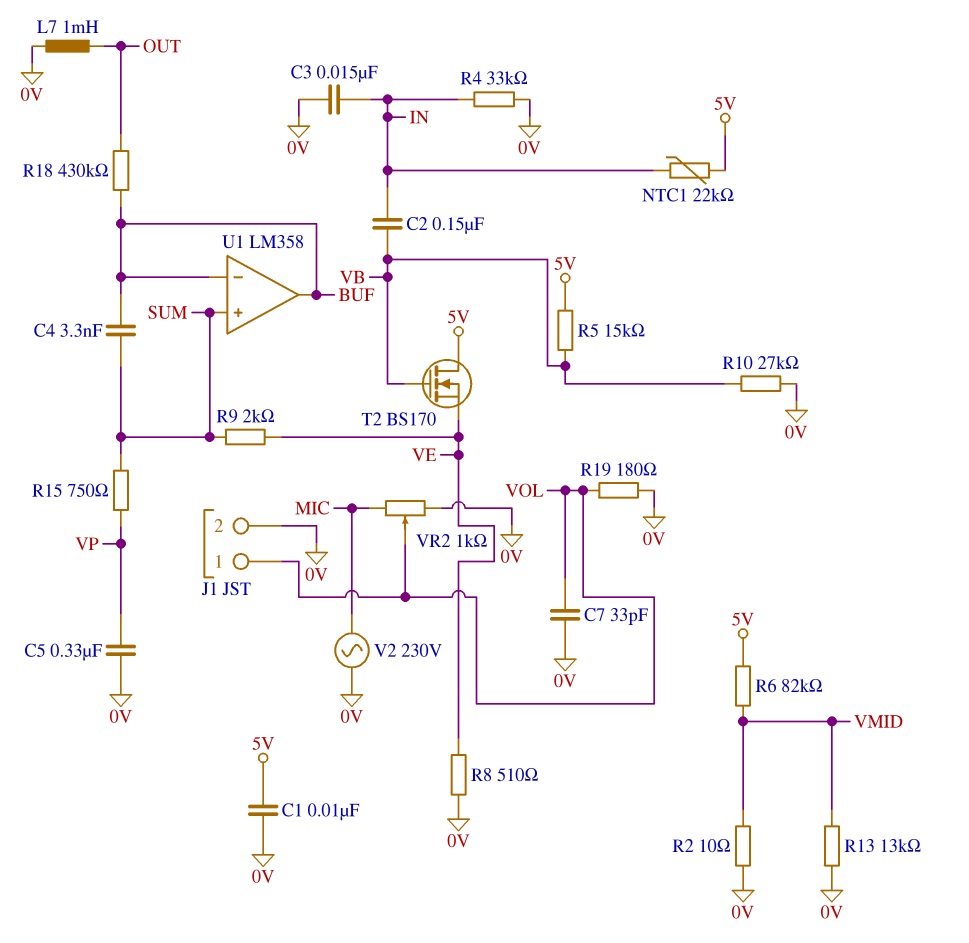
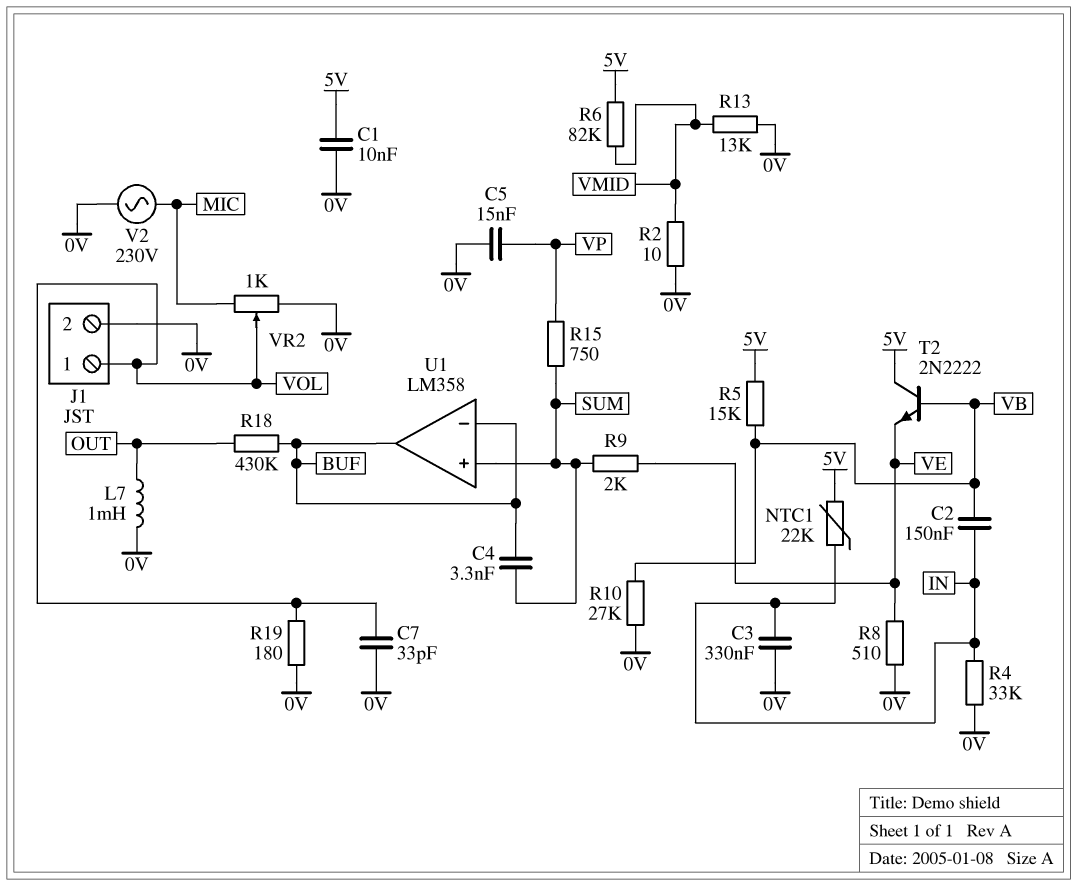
C3: 15nF (0V, IN) -> 330nF (0V, IN)
C5: 330nF (0V, VP) -> 15nF (0V, VP)
T2: NMOS BS170 (G VB, D 5V, S VE) -> NPN 2N2222 (B VB, C 5V, E VE)

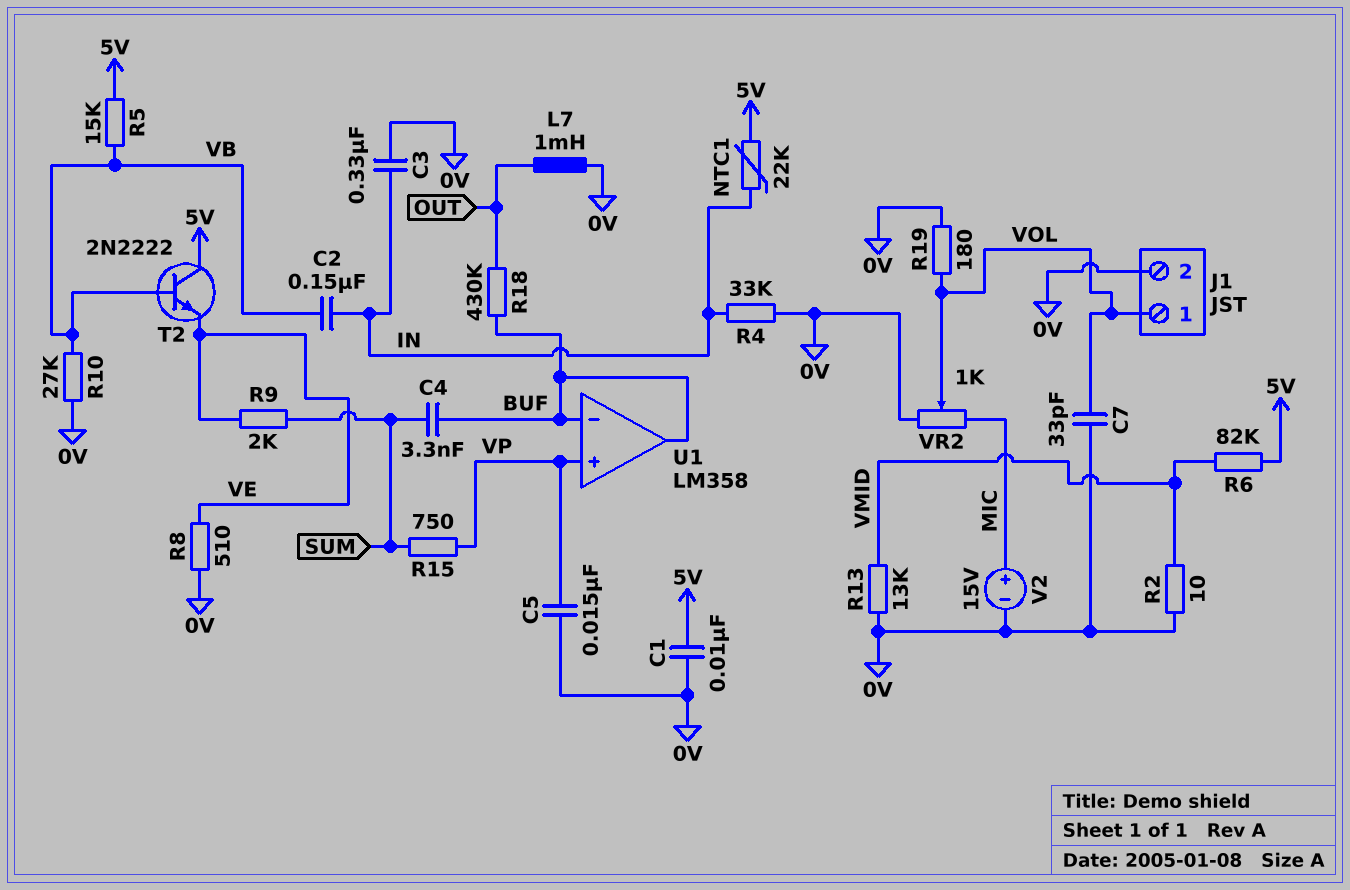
U1 pin in+: SUM -> VP
V2: AC 230V (0V, MIC) -> 15V (plus MIC, minus 0V)

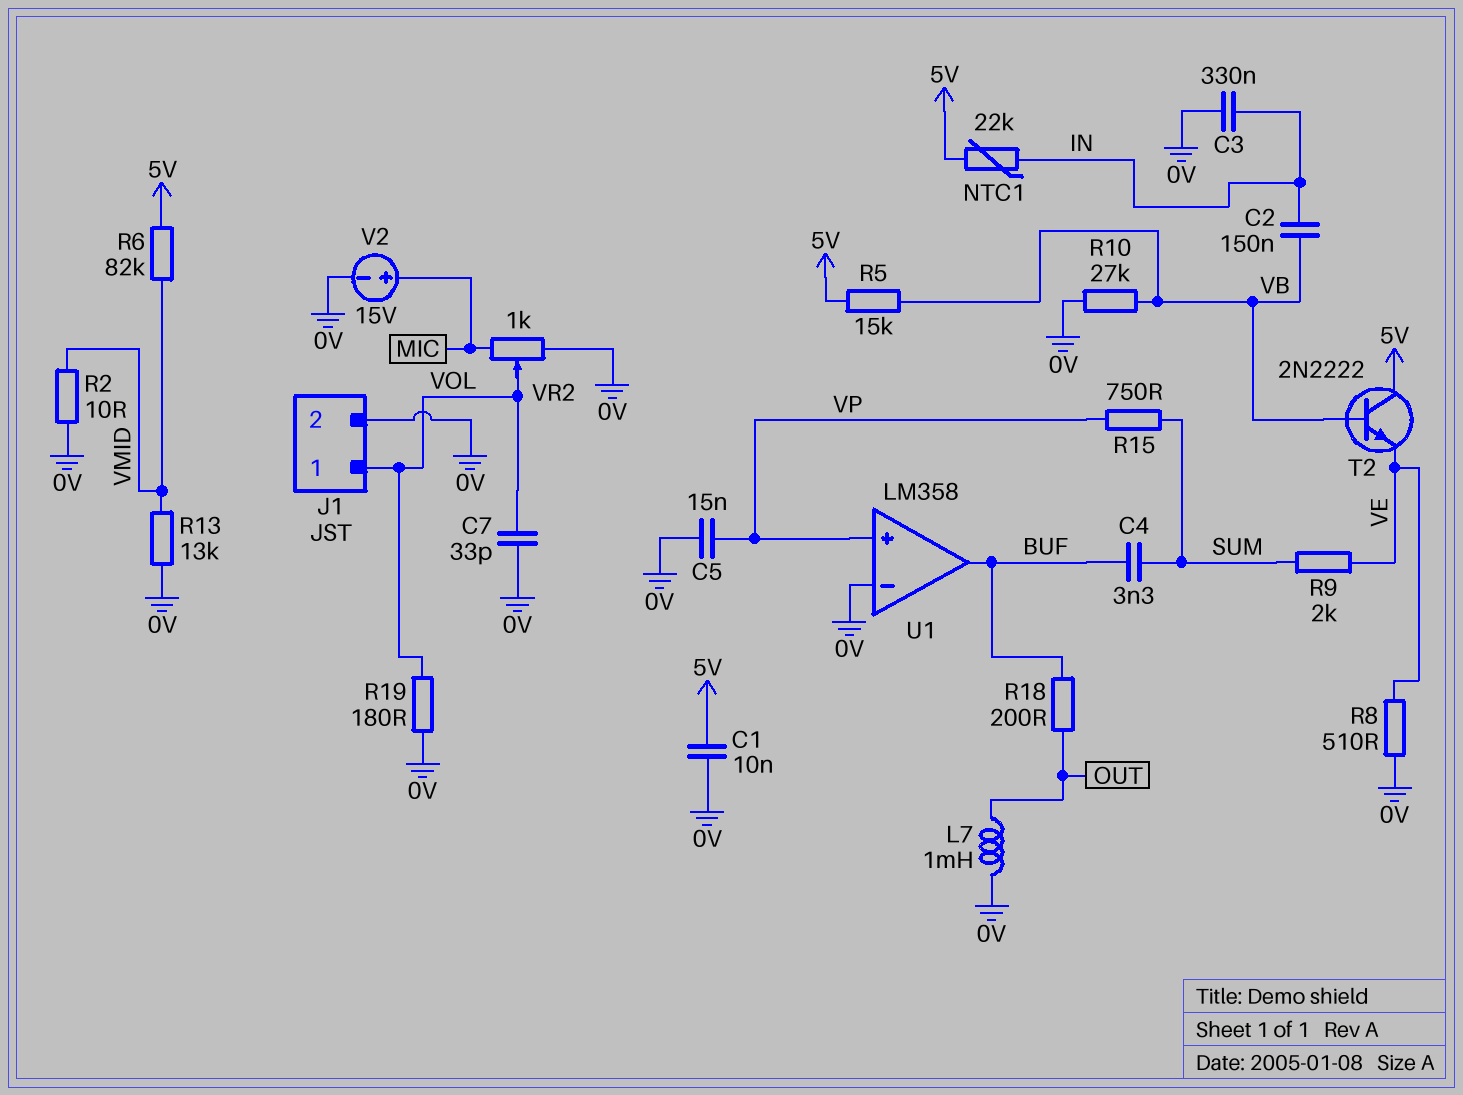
R4: 33k (0V, IN) -> none
R18: 430k (BUF, OUT) -> 200 (BUF, OUT)
U1 pin in-: BUF -> 0V

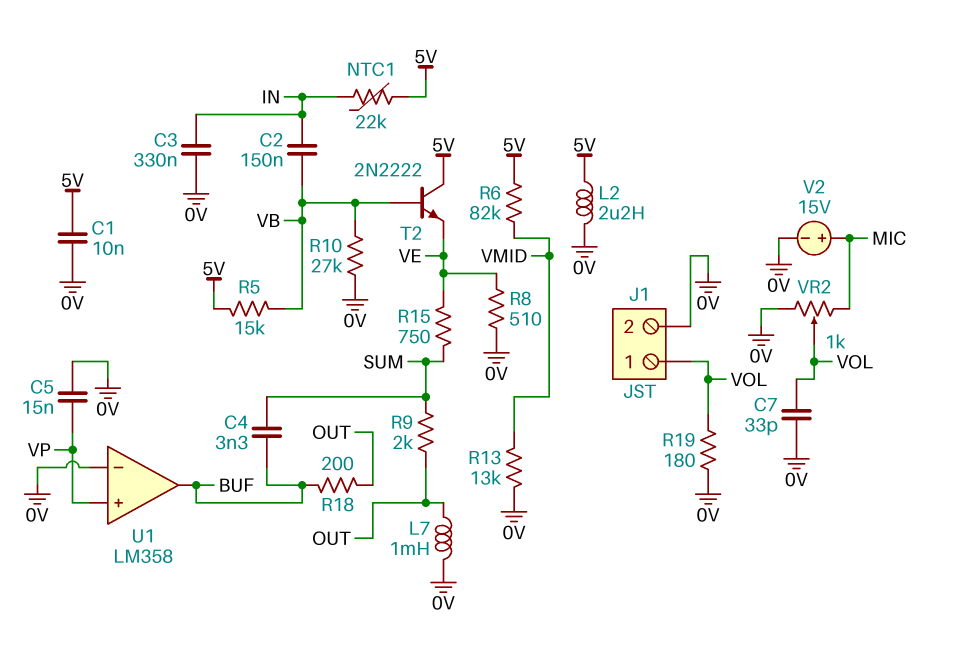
L2: none -> 2.2uH (0V, 5V)
R2: 10 (0V, VMID) -> none
R9: 2k (SUM, VE) -> 2k (OUT, SUM)
R15: 750 (SUM, VP) -> 750 (SUM, VE)

